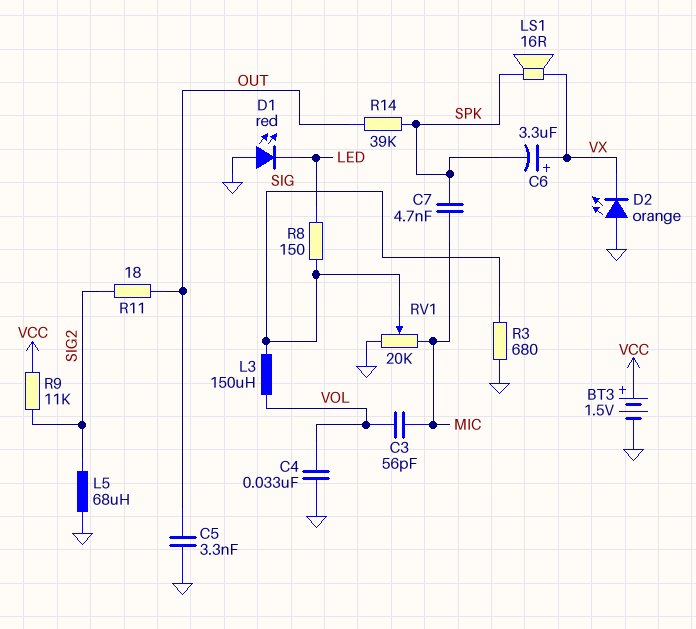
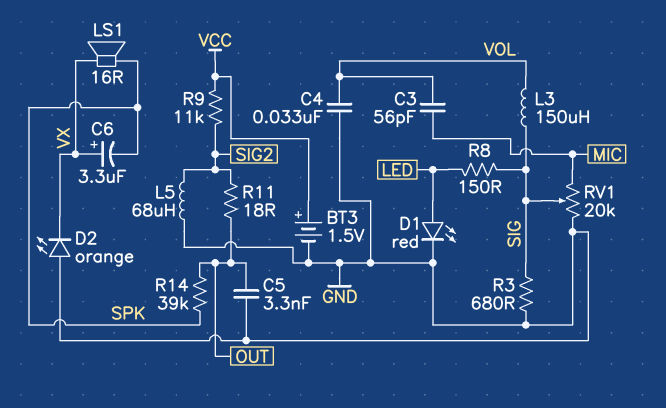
C7: 4.7nF (MIC, SPK) -> none
D1: LED red (A GND, K LED) -> LED red (A LED, K GND)

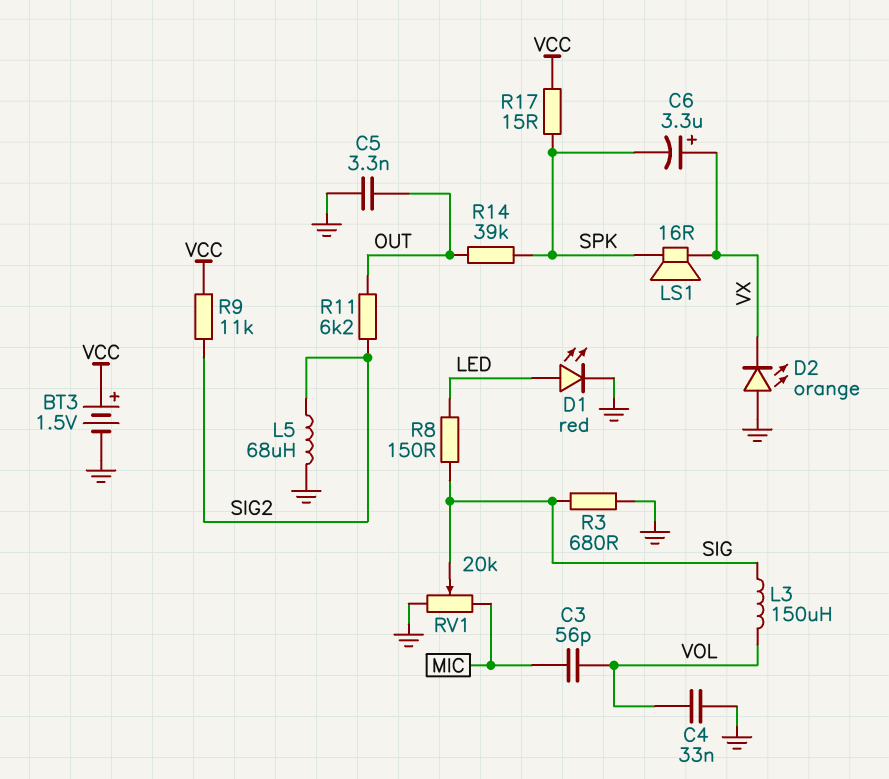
R11: 18 (OUT, SIG2) -> 6.2k (OUT, SIG2)
R17: none -> 15 (SPK, VCC)

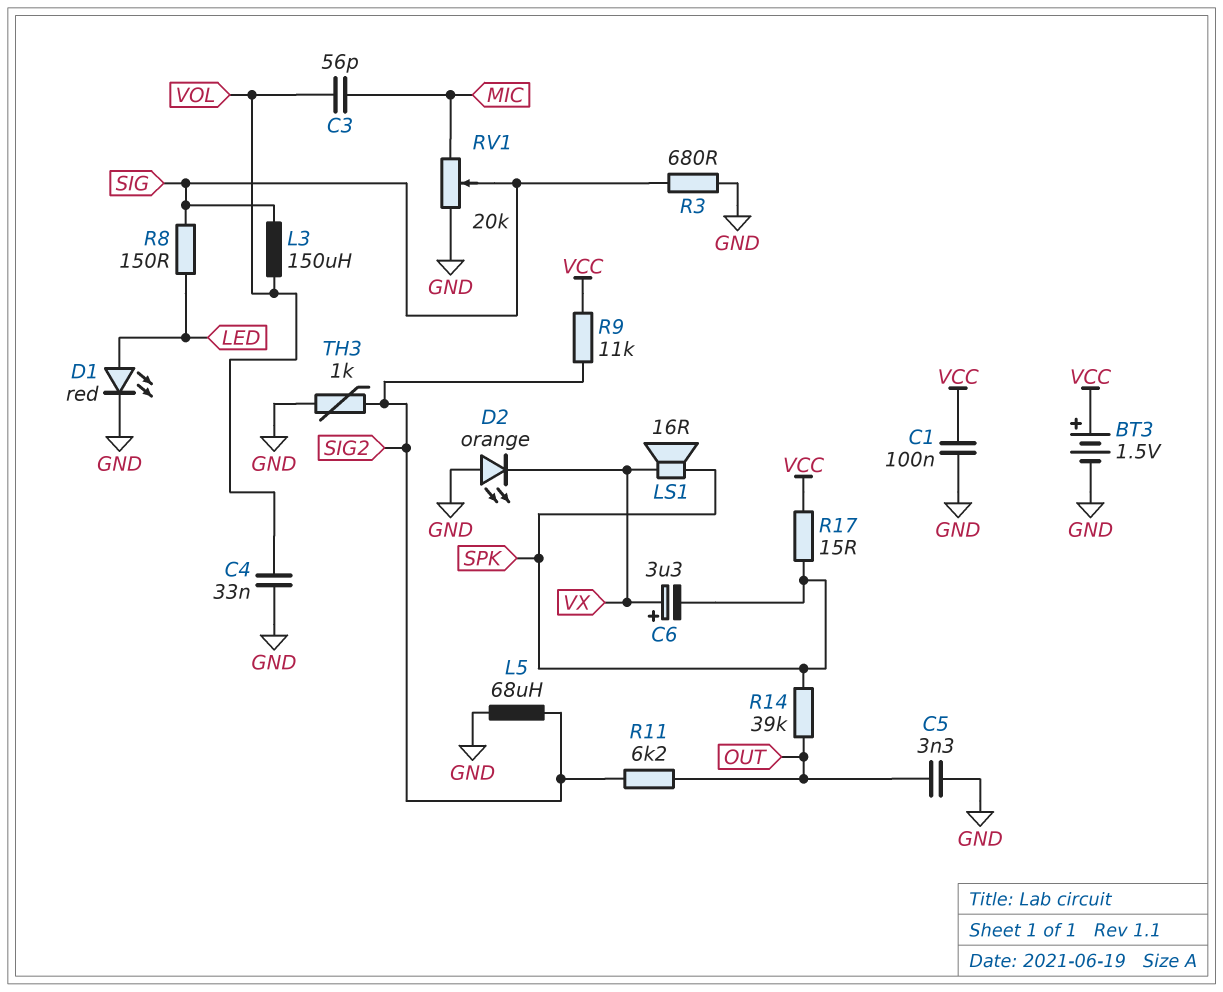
C1: none -> 100nF (GND, VCC)
TH3: none -> 1k (GND, SIG2)

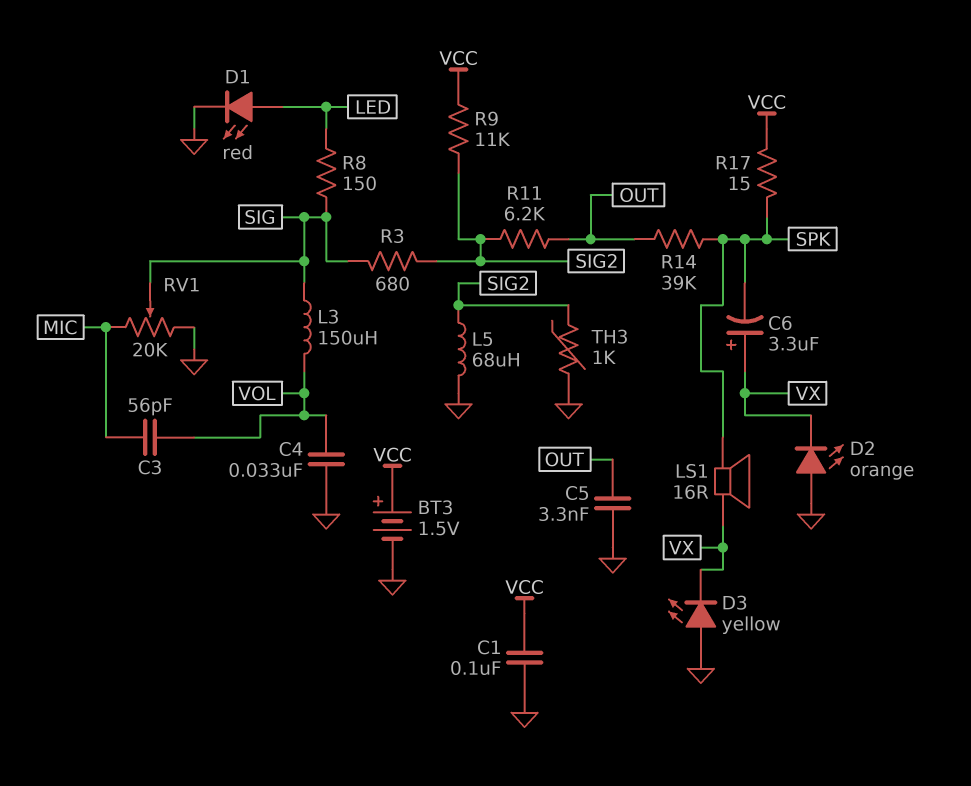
D3: none -> LED yellow (A GND, K VX)
R3: 680 (GND, SIG) -> 680 (SIG, SIG2)

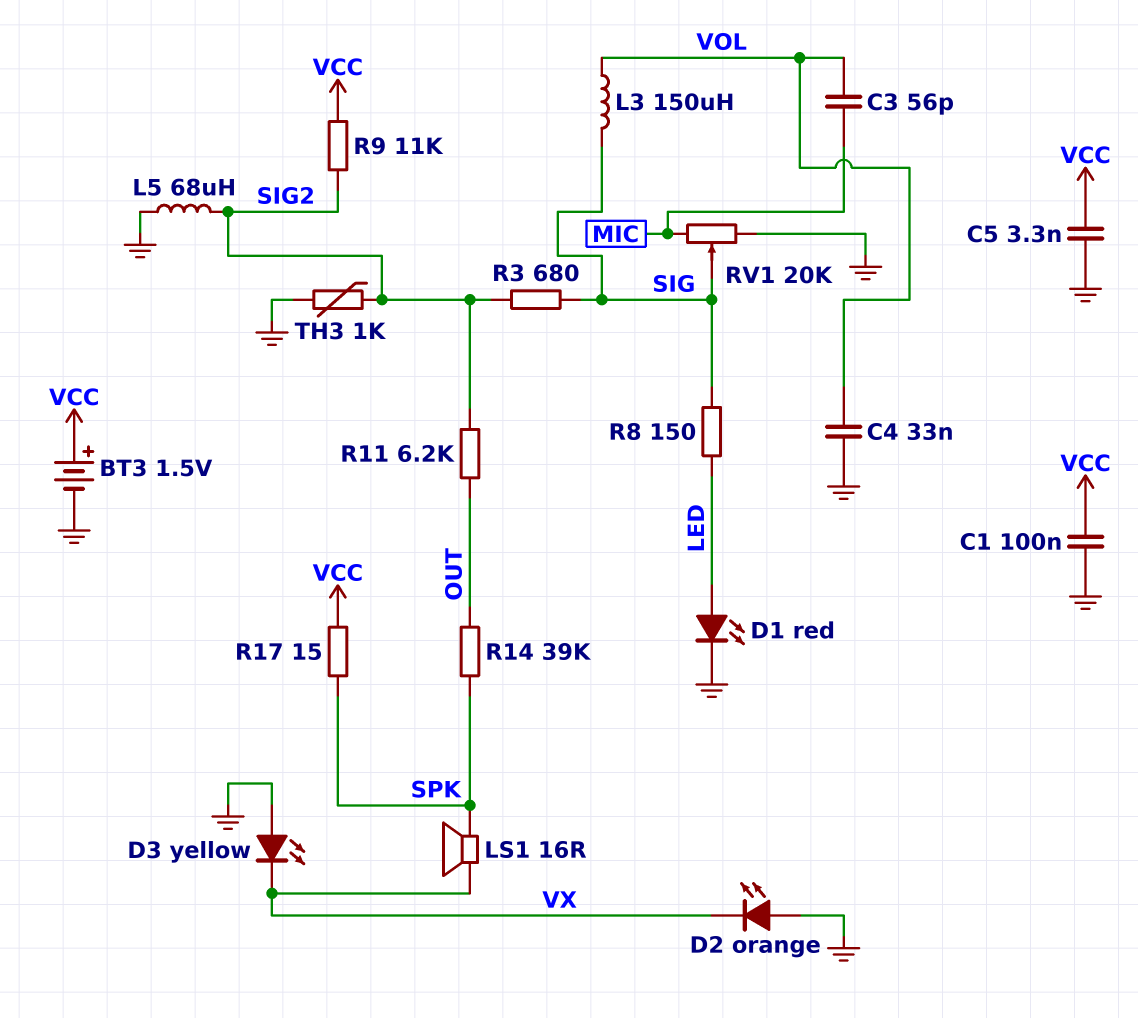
C5: 3.3nF (GND, OUT) -> 3.3nF (GND, VCC)
C6: 3.3uF (plus VX, minus SPK) -> none

